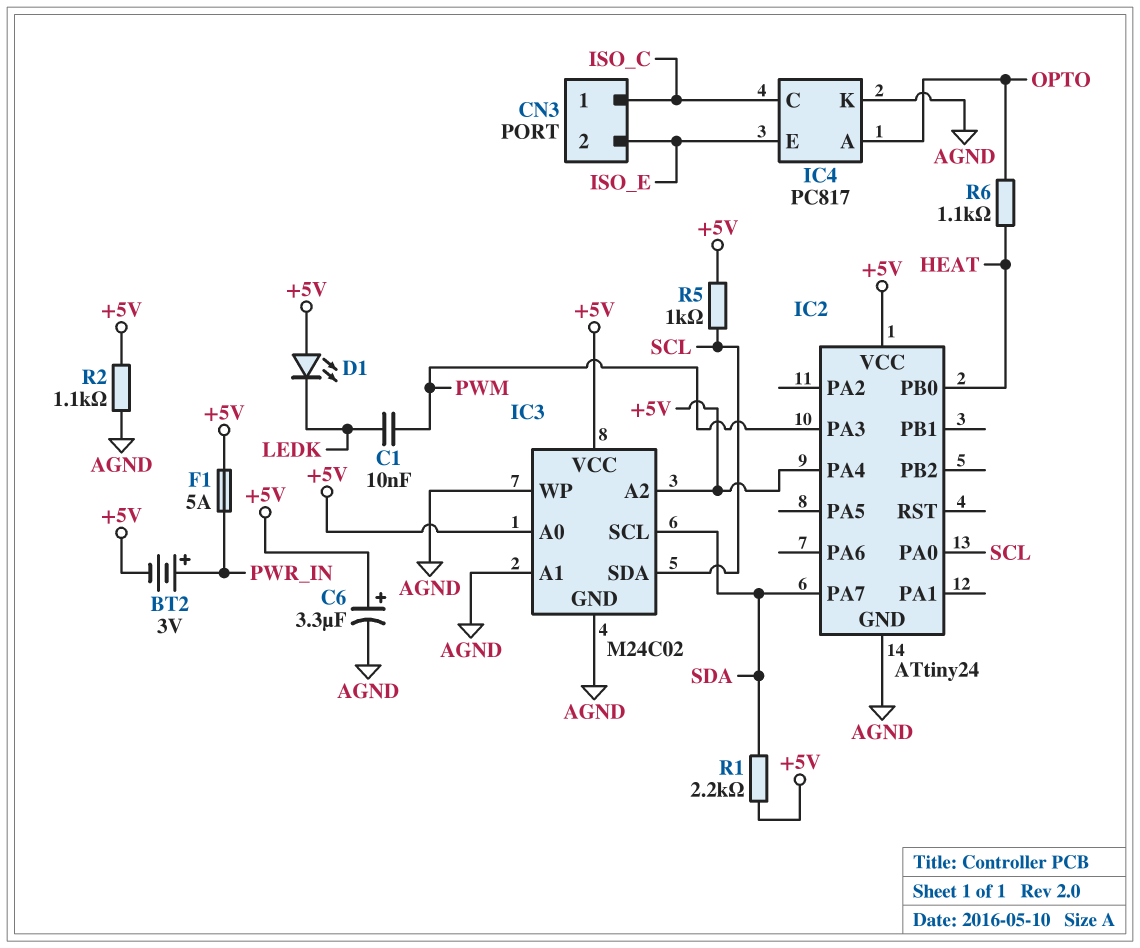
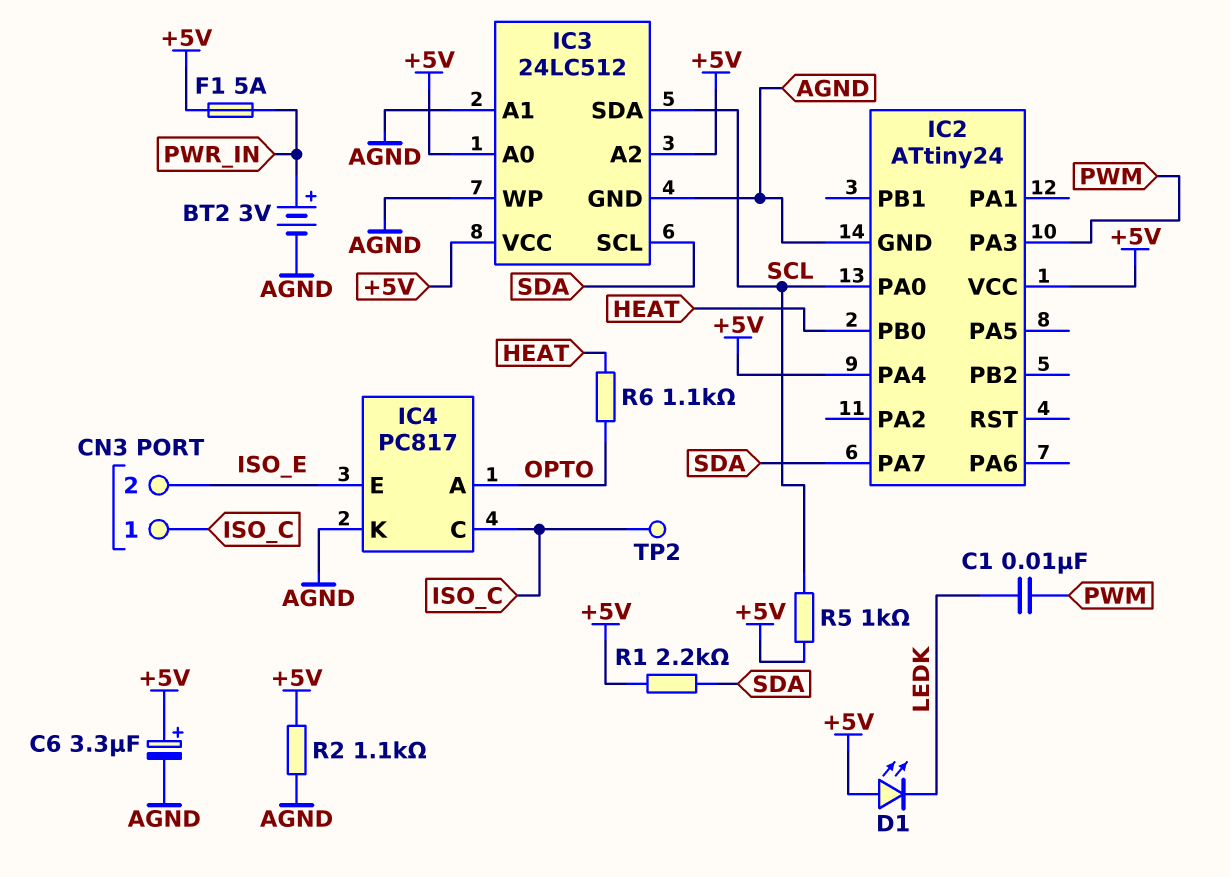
BT2: 3V (plus PWR_IN, minus +5V) -> 3V (plus PWR_IN, minus AGND)
IC3: M24C02 -> 24LC512
TP2: none -> test point (ISO_C)

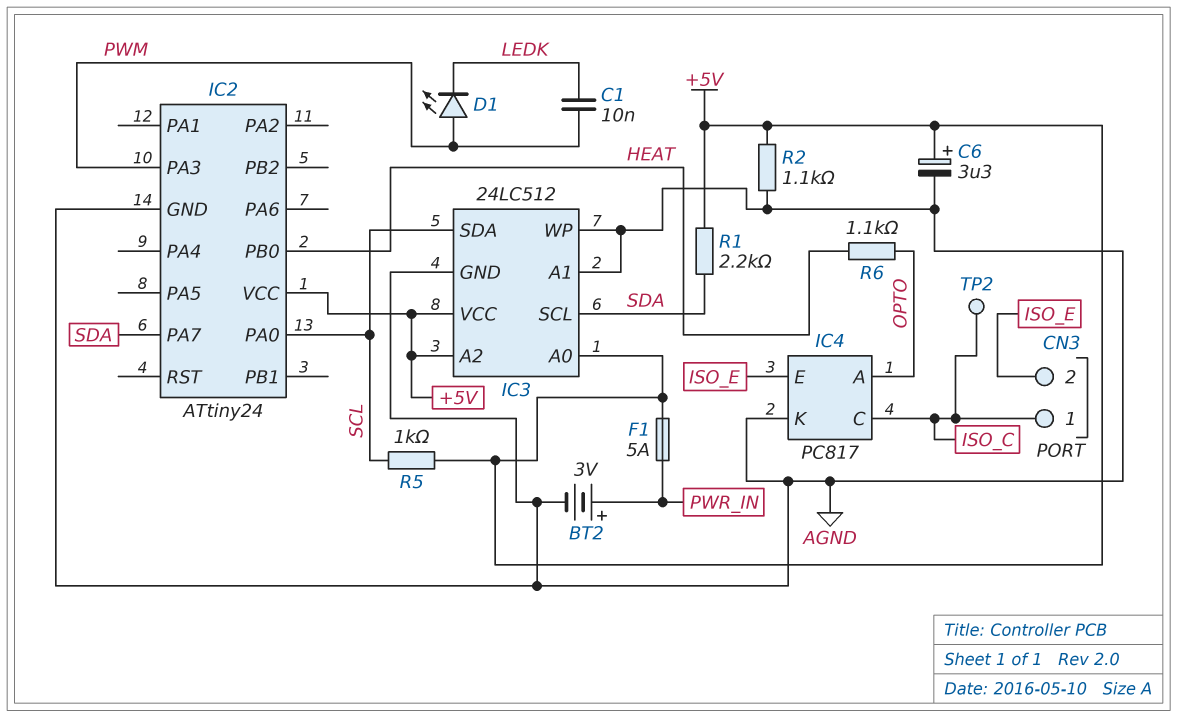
D1: LED (A +5V, K LEDK) -> LED (A PWM, K LEDK)
IC2 pin PA4: +5V -> none

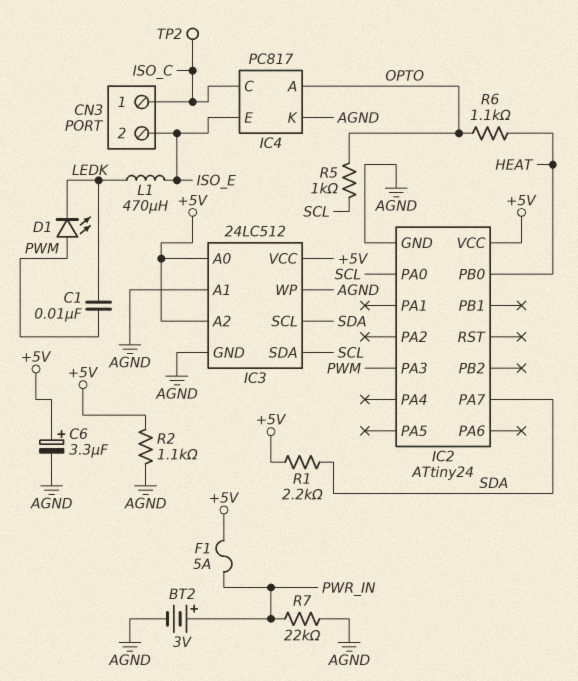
L1: none -> 470uH (ISO_E, LEDK)
R5: 1k (+5V, SCL) -> 1k (OPTO, SCL)
R7: none -> 22k (AGND, PWR_IN)

